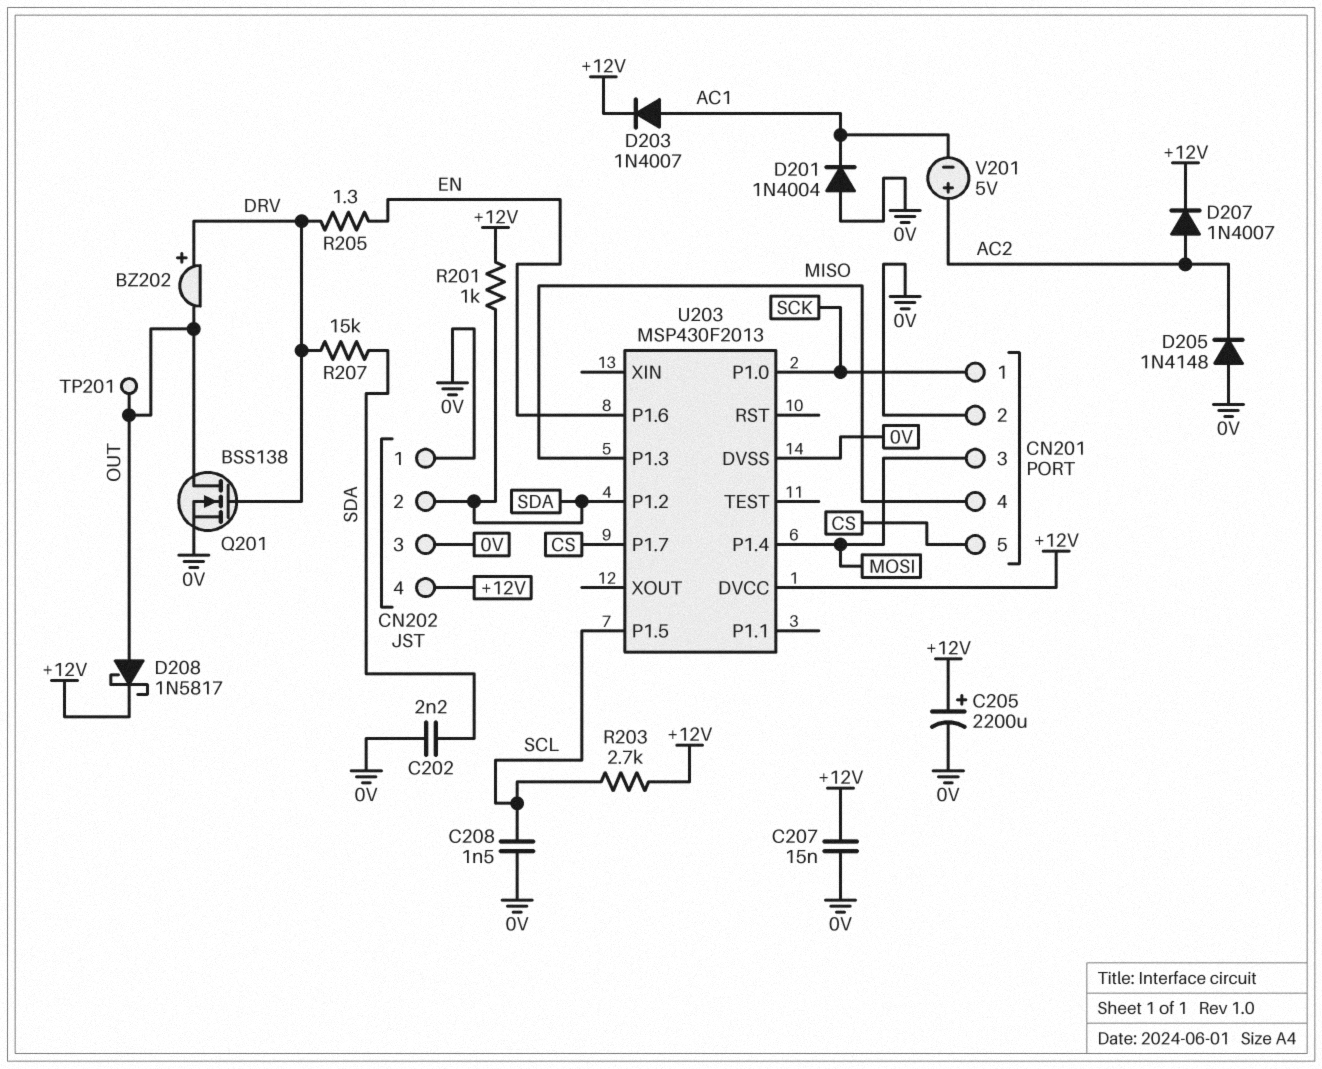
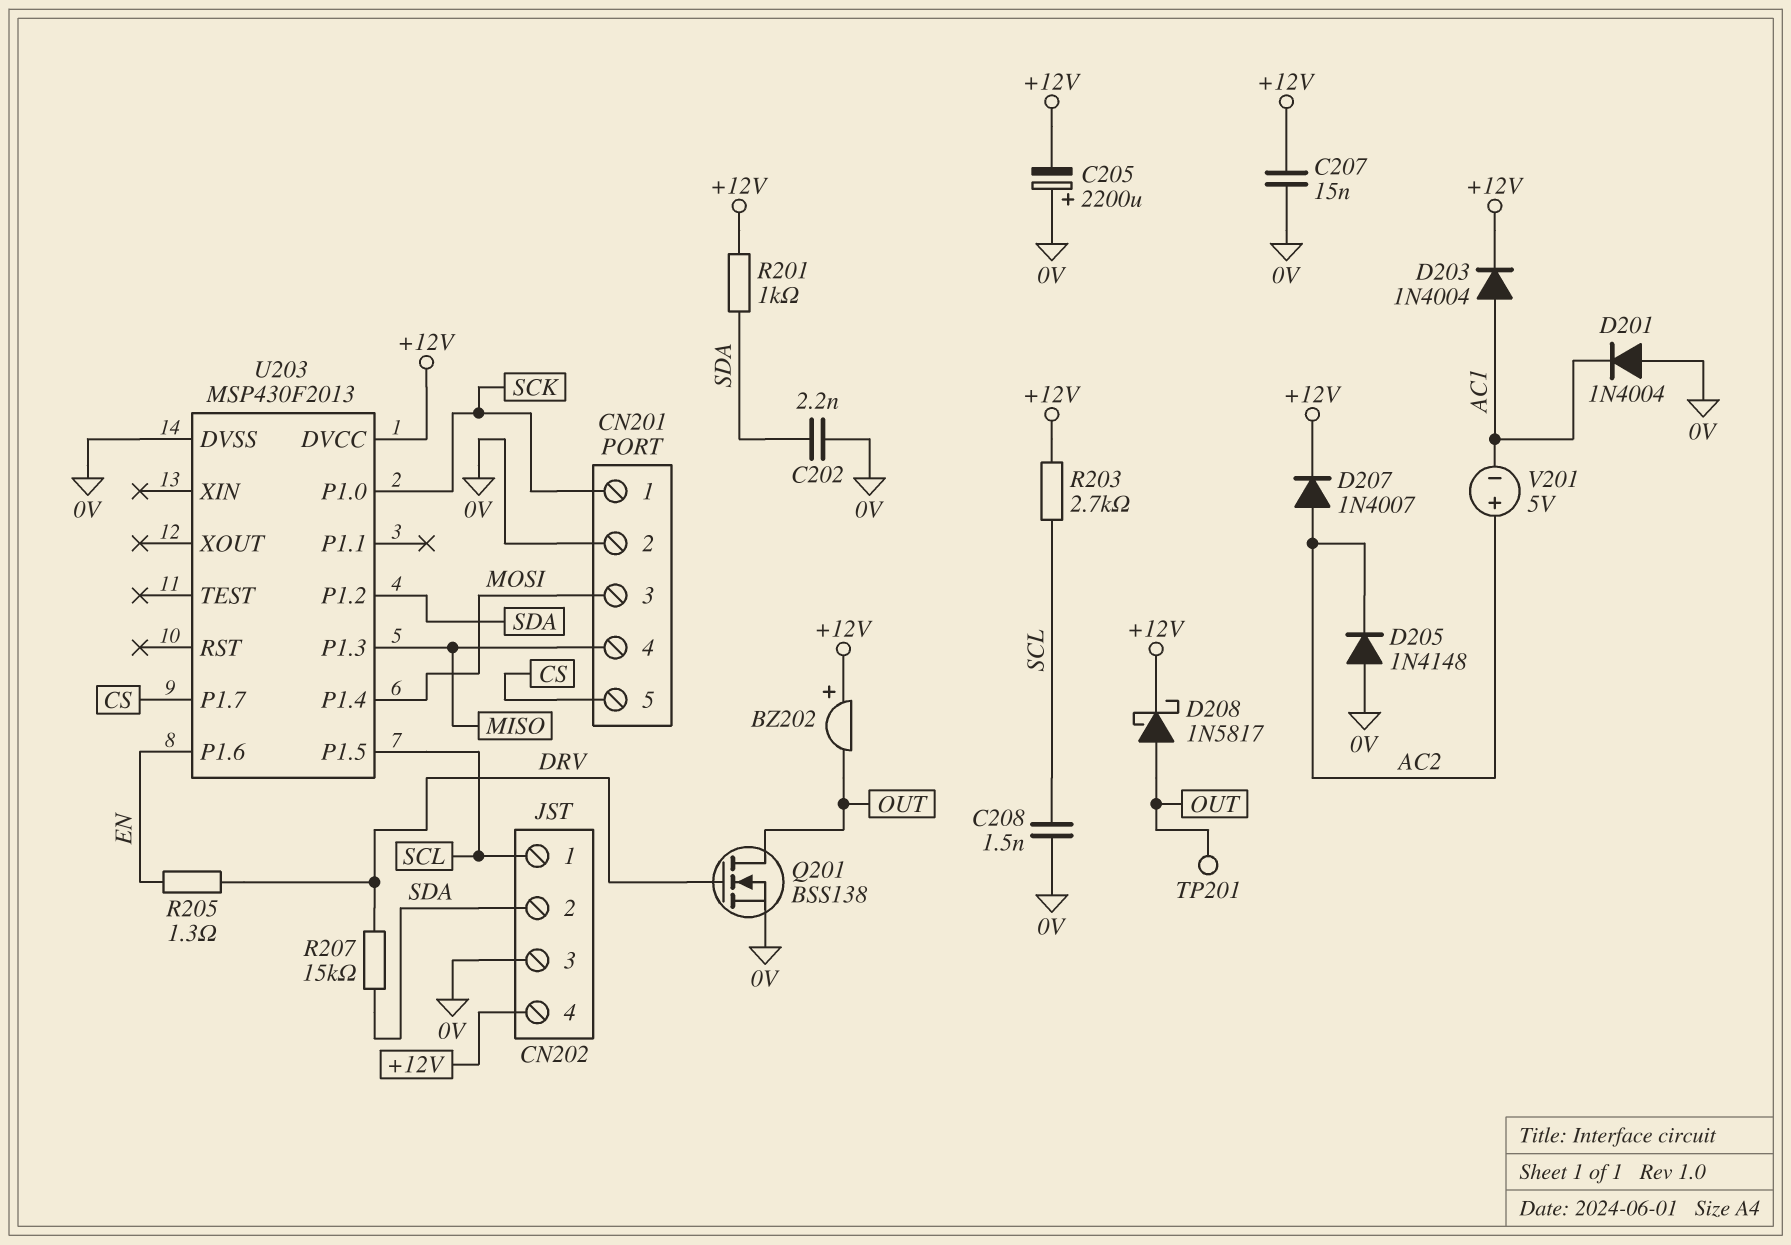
BZ202: buzzer (plus DRV, minus OUT) -> buzzer (plus +12V, minus OUT)
C205: 2200uF (plus +12V, minus 0V) -> 2200uF (plus 0V, minus +12V)
CN202 pin 1: 0V -> SCL
D203: diode 1N4007 (A AC1, K +12V) -> diode 1N4004 (A AC1, K +12V)

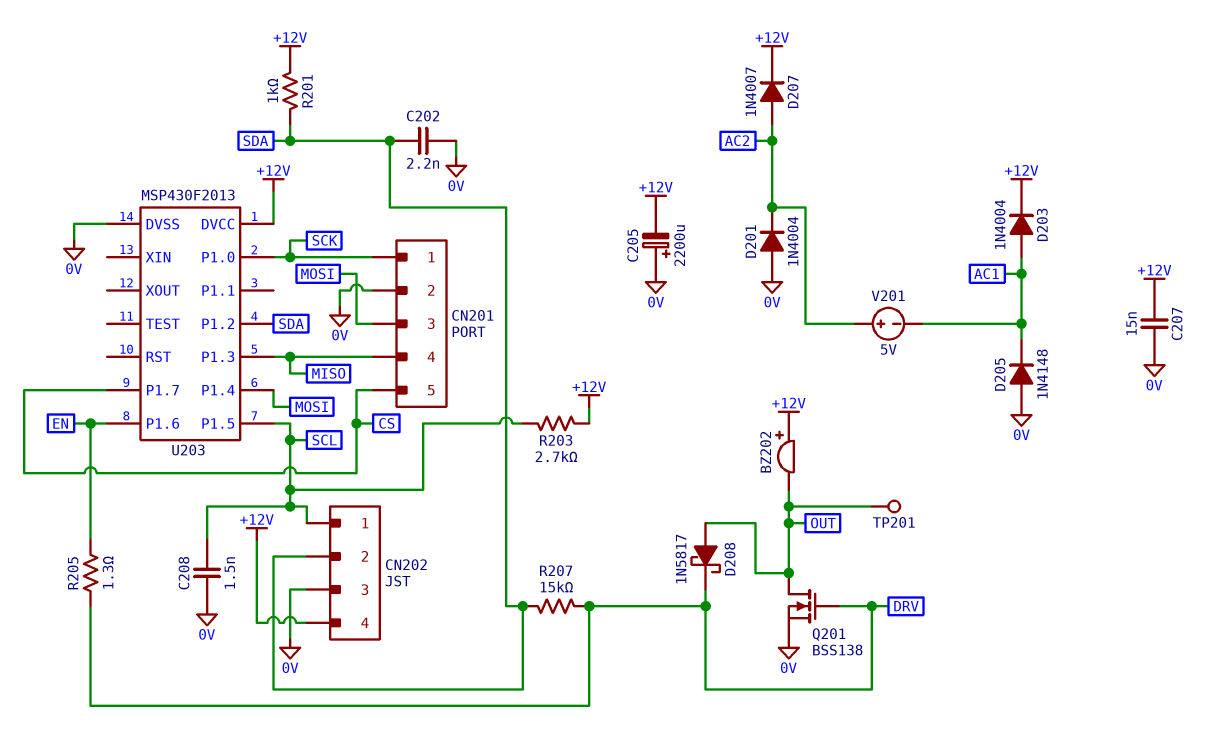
D201: diode 1N4004 (A 0V, K AC1) -> diode 1N4004 (A 0V, K AC2)
D205: diode 1N4148 (A 0V, K AC2) -> diode 1N4148 (A 0V, K AC1)
D208: schottky 1N5817 (A OUT, K +12V) -> schottky 1N5817 (A OUT, K DRV)

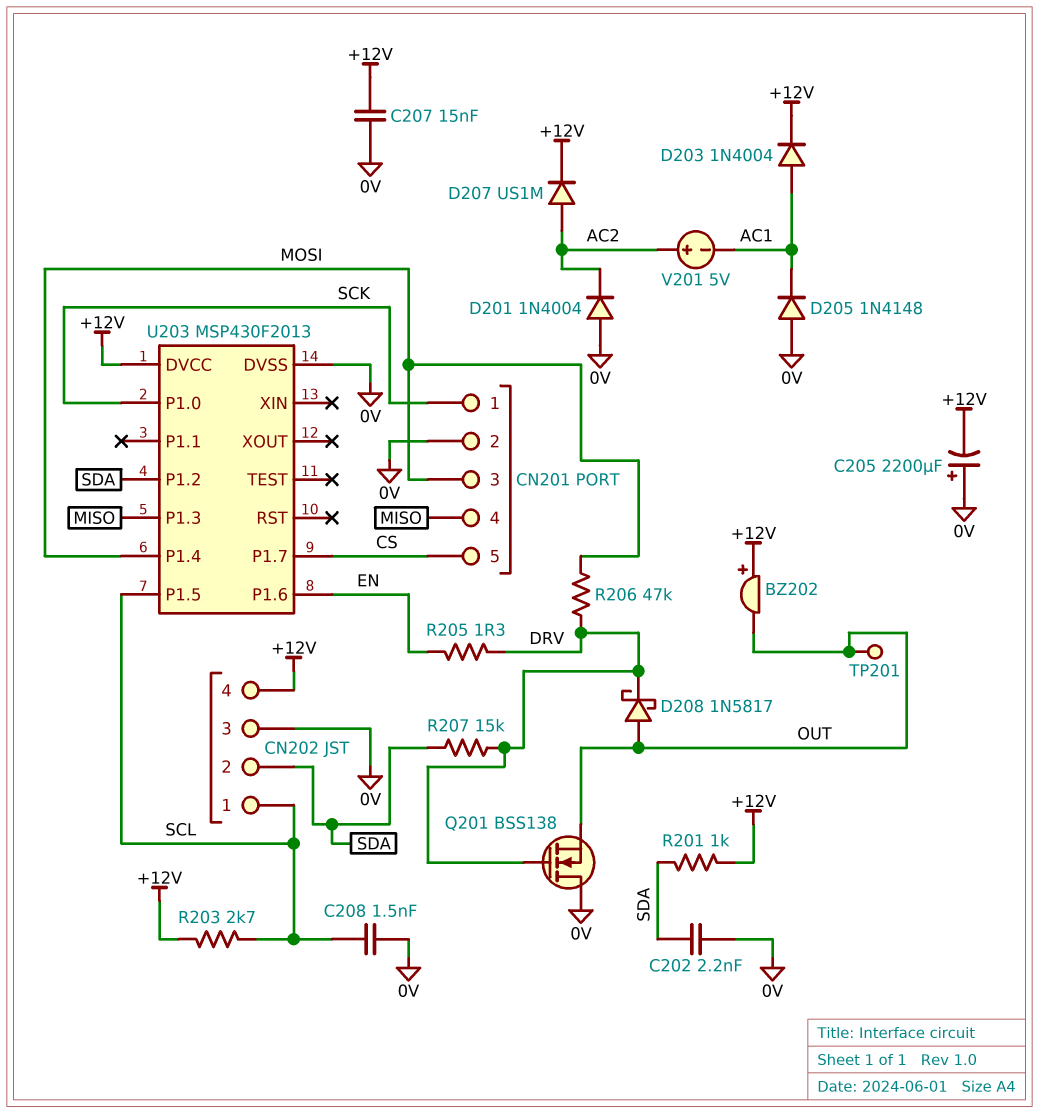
D207: diode 1N4007 (A AC2, K +12V) -> diode US1M (A AC2, K +12V)
Q201: NMOS BSS138 (G DRV, D OUT, S 0V) -> NMOS BSS138 (G DRV, D 0V, S OUT)
R206: none -> 47k (DRV, MOSI)

